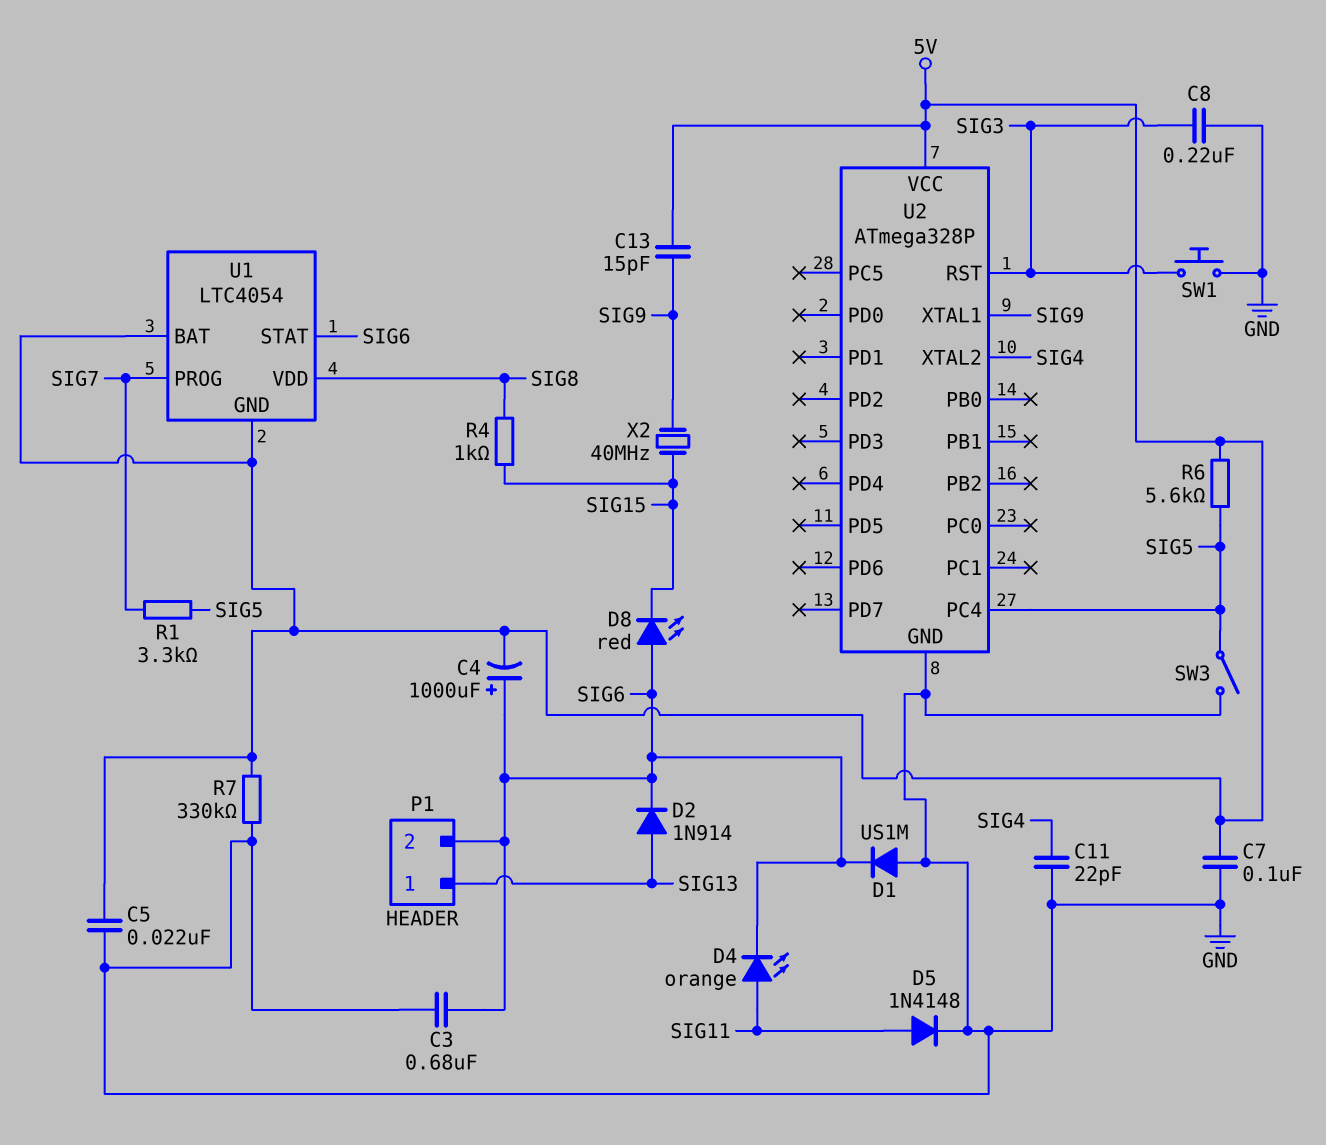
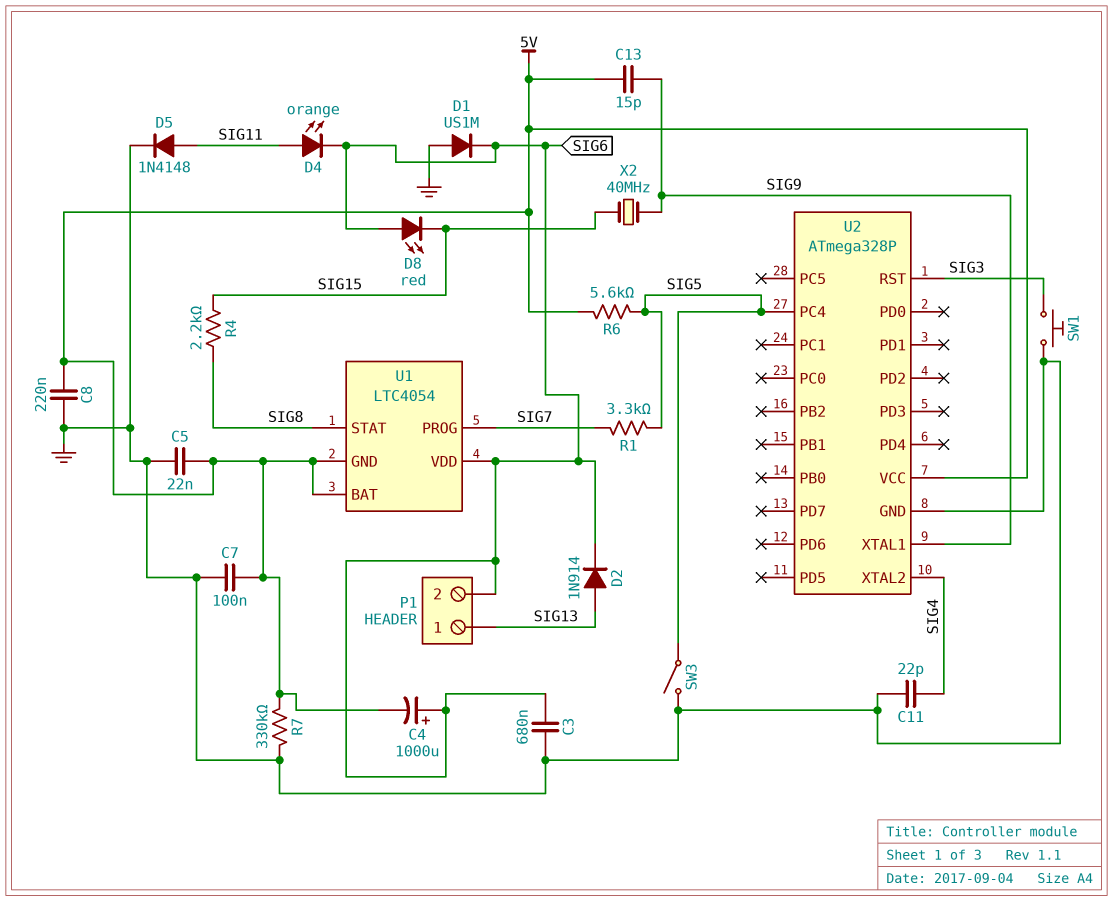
C8: 220nF (GND, SIG3) -> 220nF (5V, GND)
R4: 1k (SIG8, SIG15) -> 2.2k (SIG8, SIG15)
U1 pin STAT: SIG6 -> SIG8
U1 pin VDD: SIG8 -> SIG6

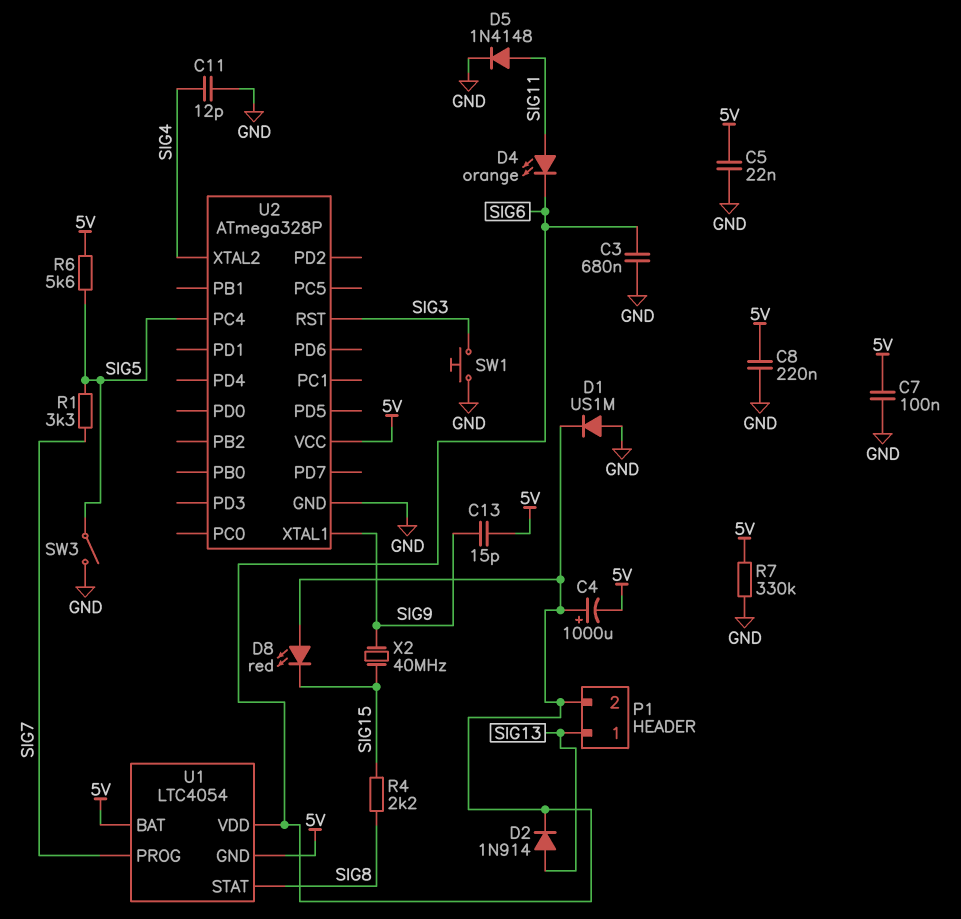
C11: 22pF (GND, SIG4) -> 12pF (GND, SIG4)

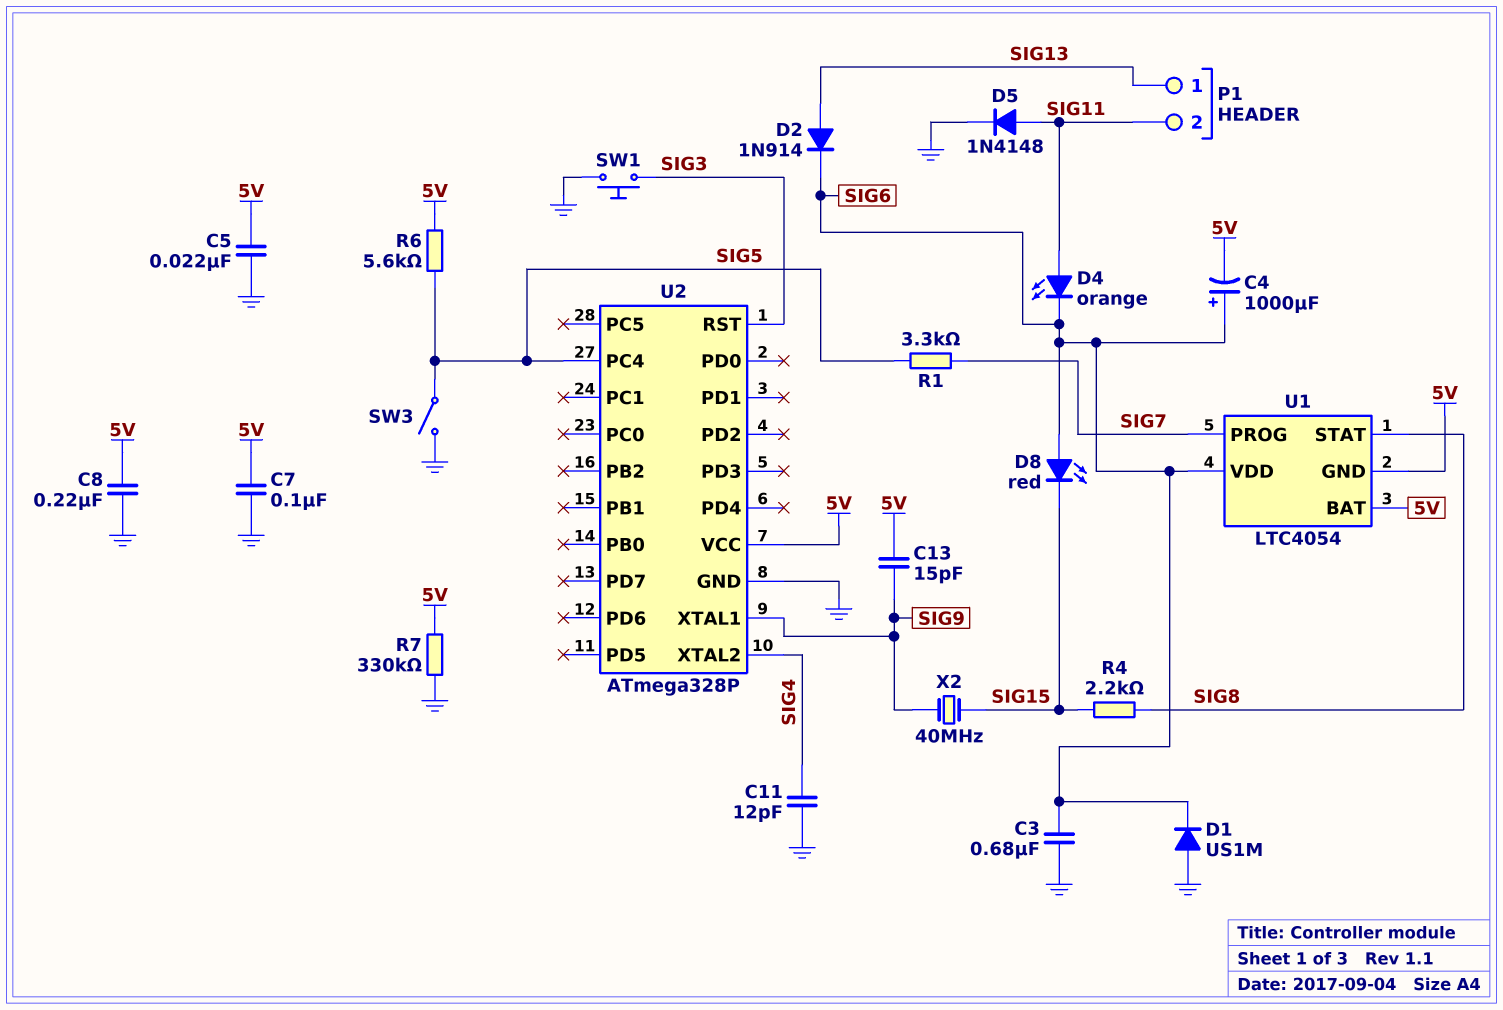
P1 pin 2: SIG6 -> SIG11

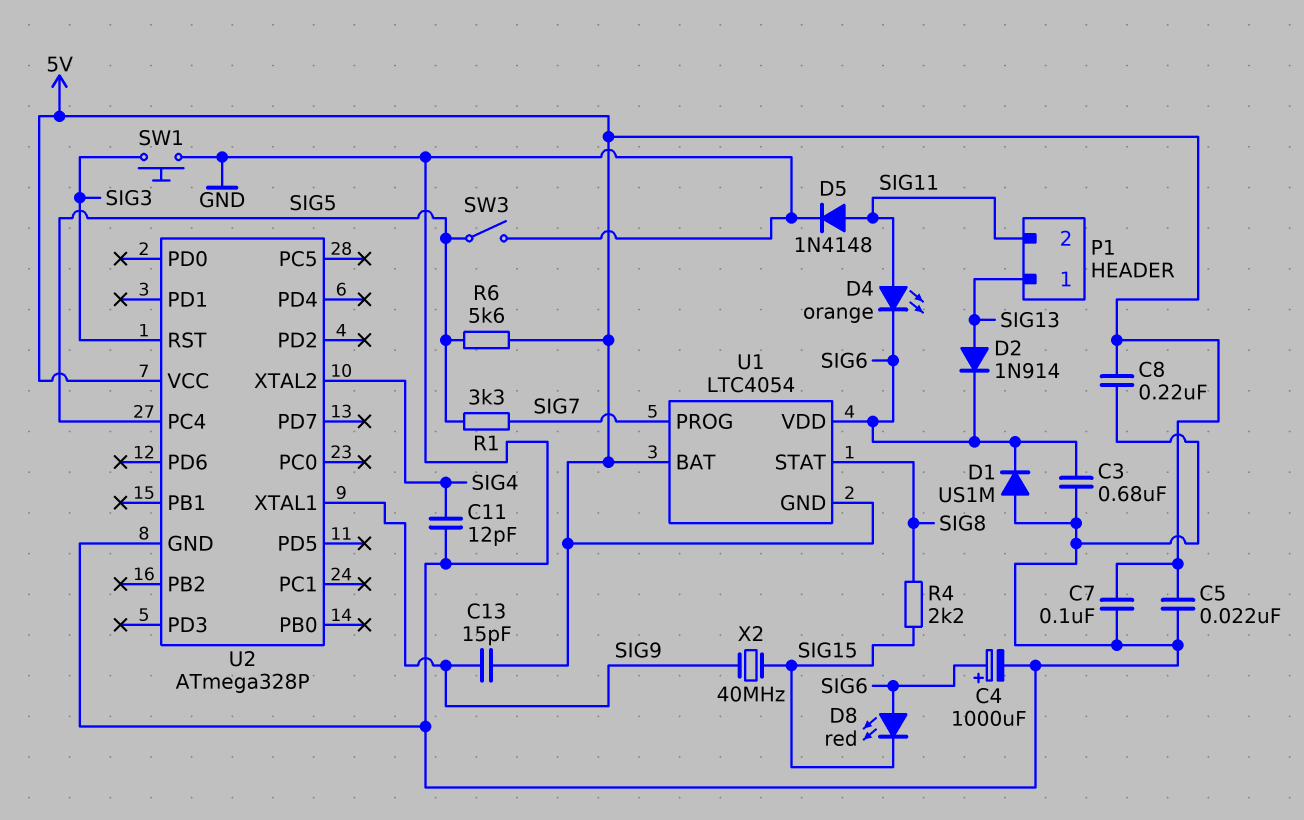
C4: 1000uF (plus SIG6, minus 5V) -> 1000uF (plus SIG6, minus GND)
R7: 330k (5V, GND) -> none

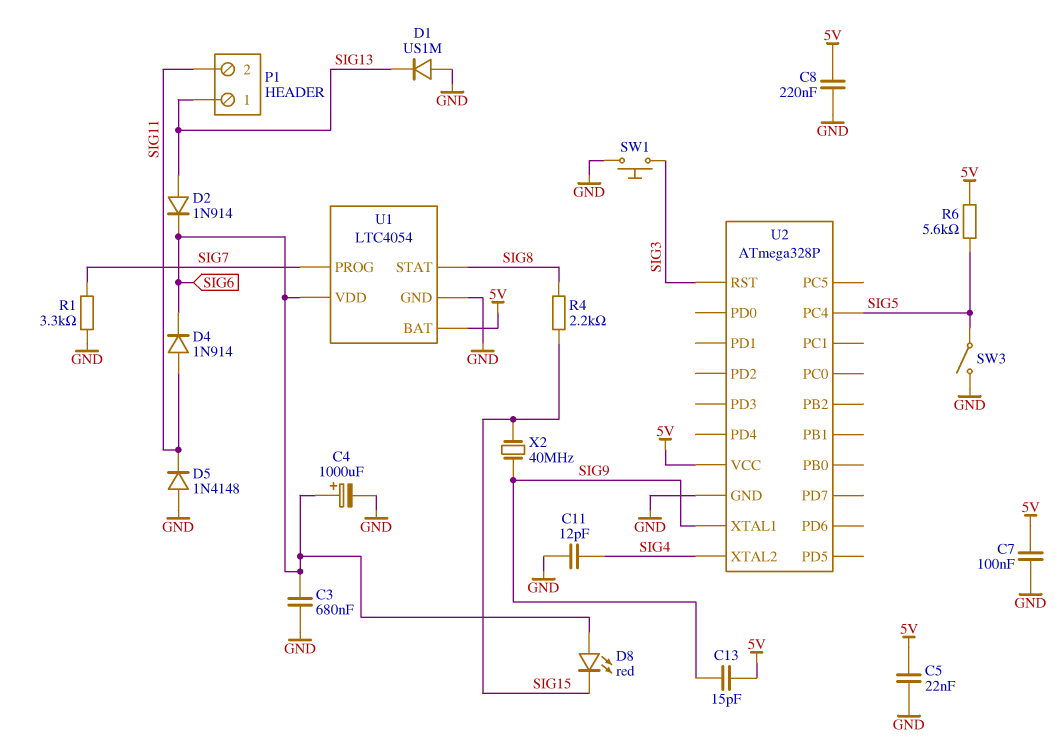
D1: diode US1M (A GND, K SIG6) -> diode US1M (A GND, K SIG13)
D4: LED orange (A SIG11, K SIG6) -> diode 1N914 (A SIG11, K SIG6)
D5: diode 1N4148 (A SIG11, K GND) -> diode 1N4148 (A GND, K SIG11)
R1: 3.3k (SIG5, SIG7) -> 3.3k (GND, SIG7)
U1 pin GND: 5V -> GND

